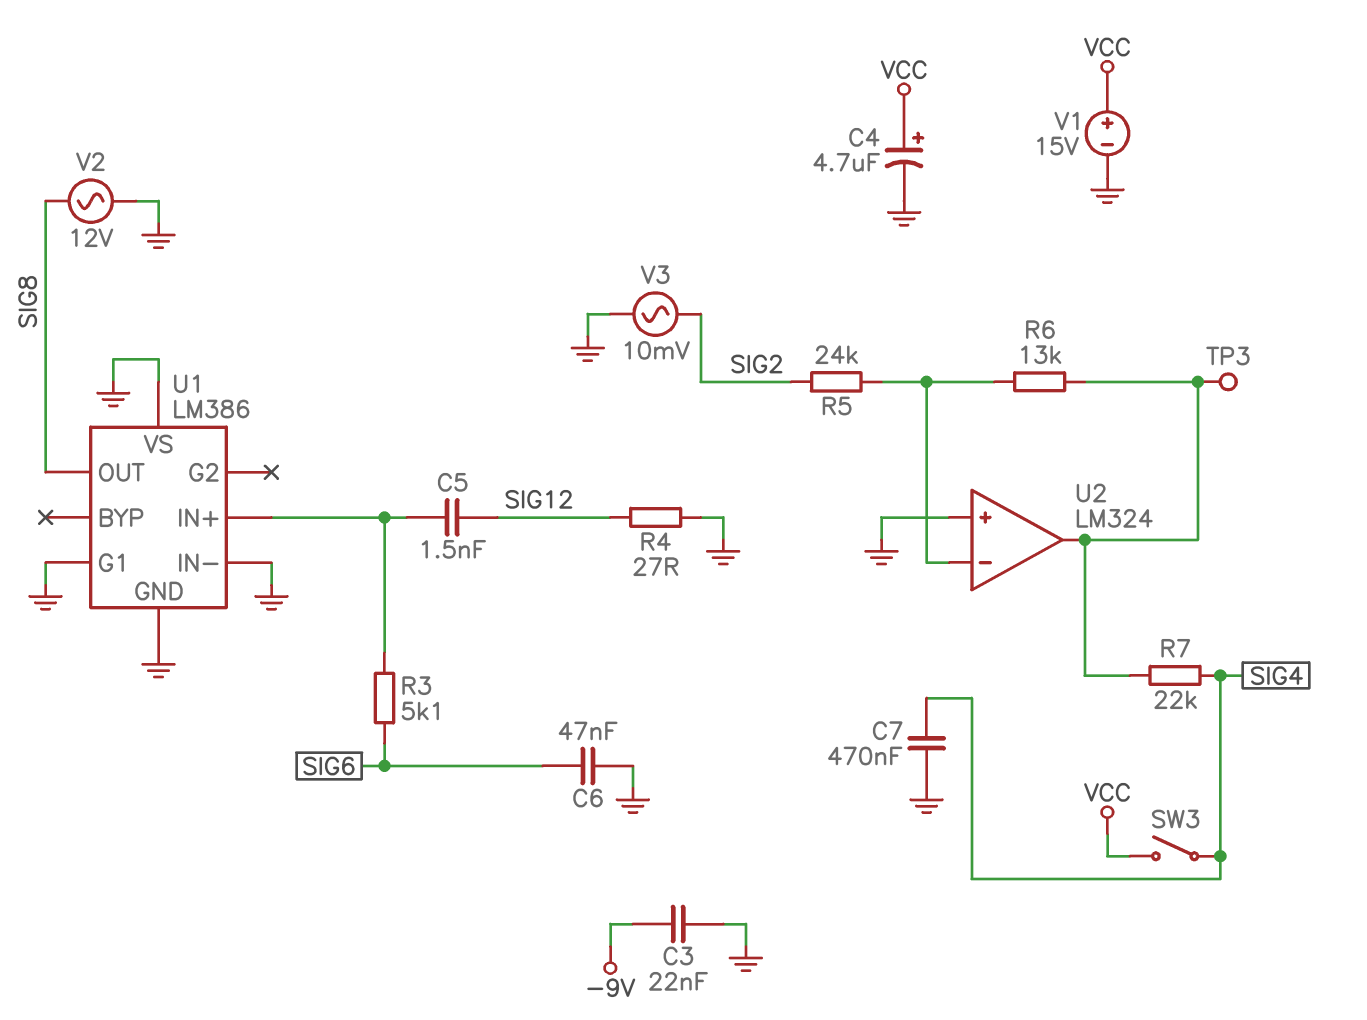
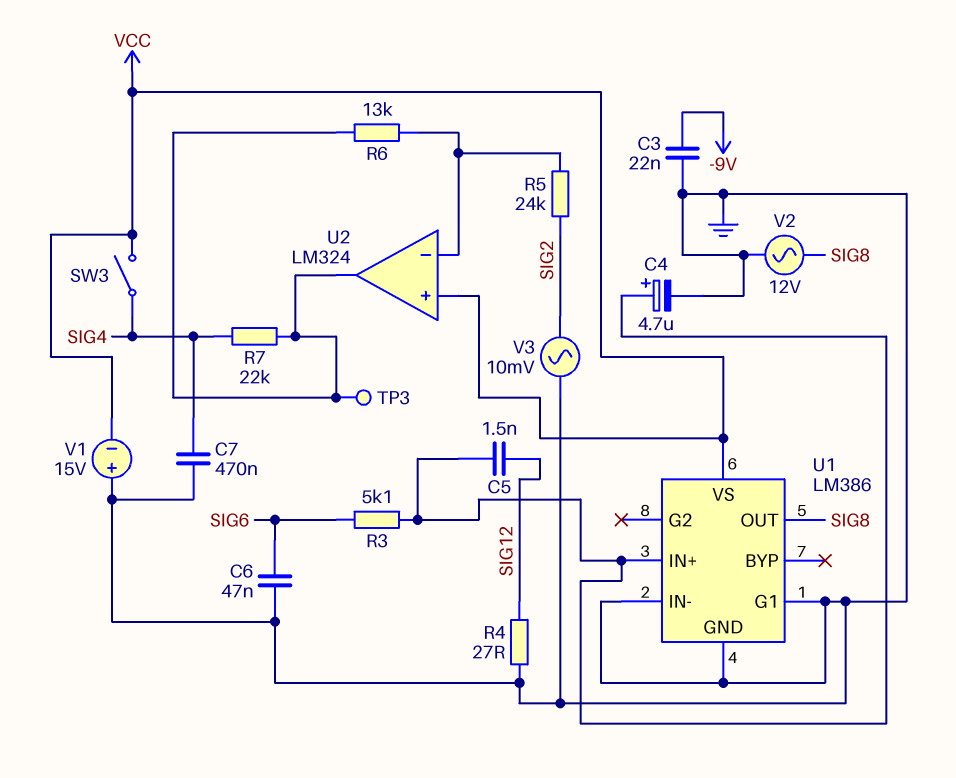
C4: 4.7uF (plus VCC, minus GND) -> 4.7uF (plus U1/IN+, minus GND)
U1 pin VS: GND -> VCC
U2 pin in+: GND -> VCC
V1: 15V (plus VCC, minus GND) -> 15V (plus GND, minus VCC)

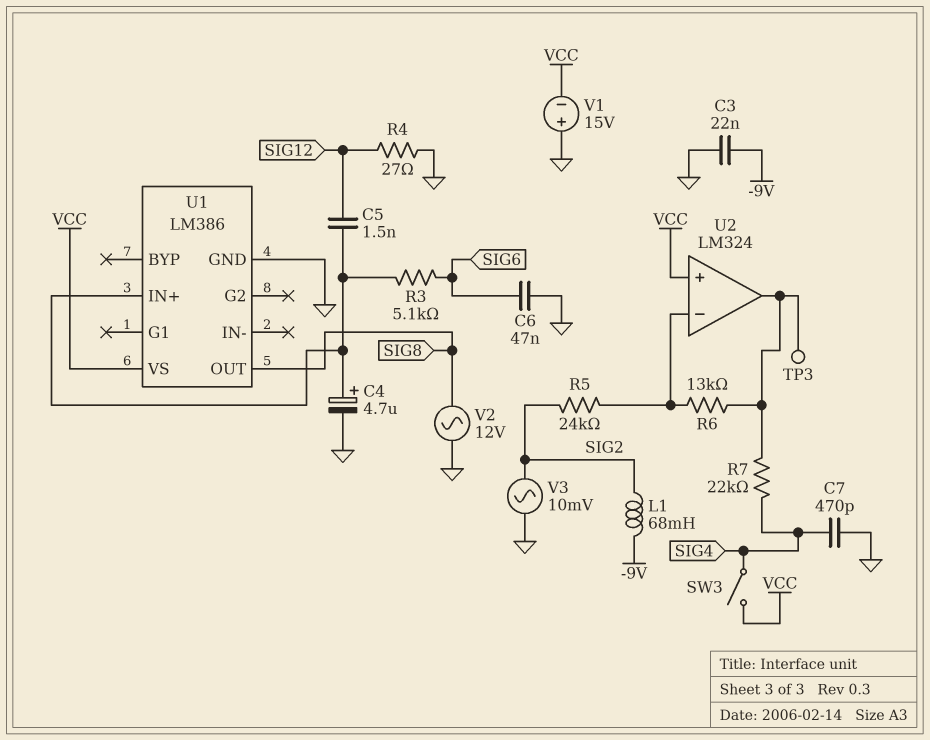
C7: 470nF (GND, SIG4) -> 470pF (GND, SIG4)
L1: none -> 68mH (-9V, SIG2)
U1 pin G1: GND -> none
U1 pin IN-: GND -> none

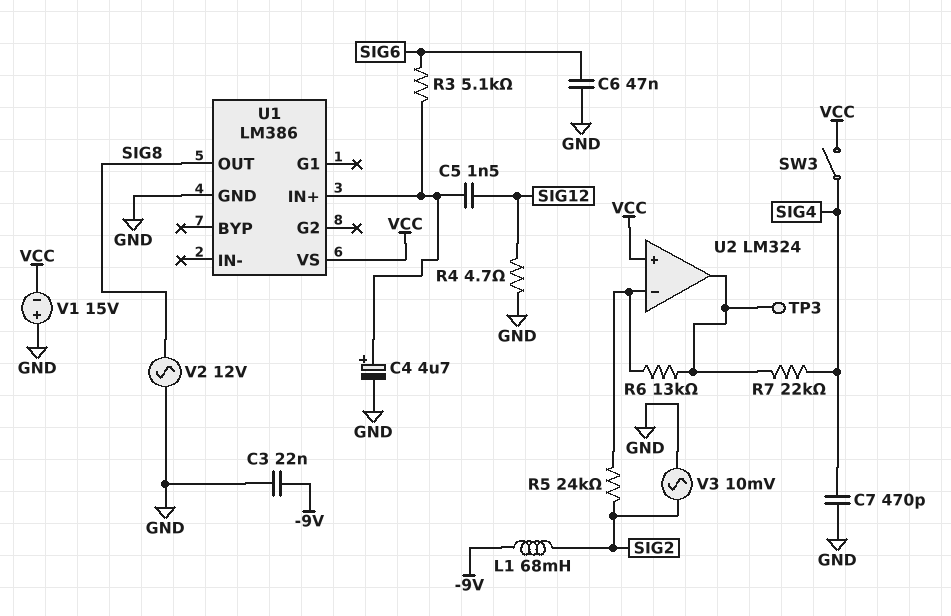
R4: 27 (GND, SIG12) -> 4.7 (GND, SIG12)

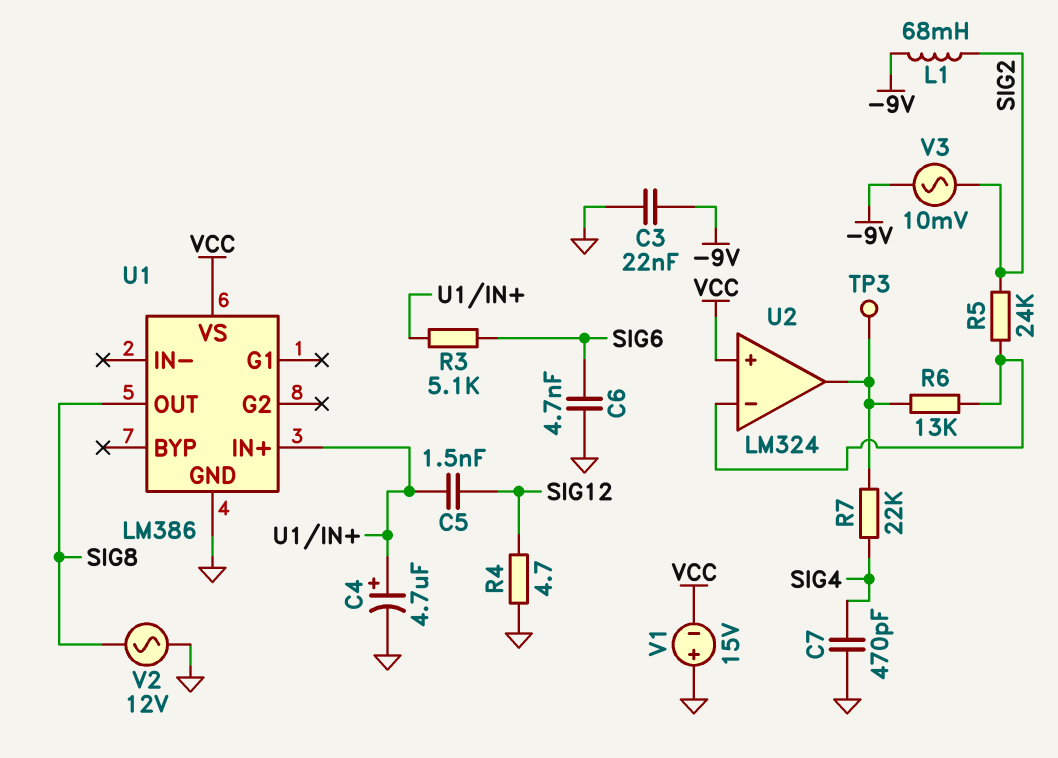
C6: 47nF (GND, SIG6) -> 4.7nF (GND, SIG6)
SW3: switch (SIG4, VCC) -> none
V3: AC 10mV (GND, SIG2) -> AC 10mV (-9V, SIG2)

